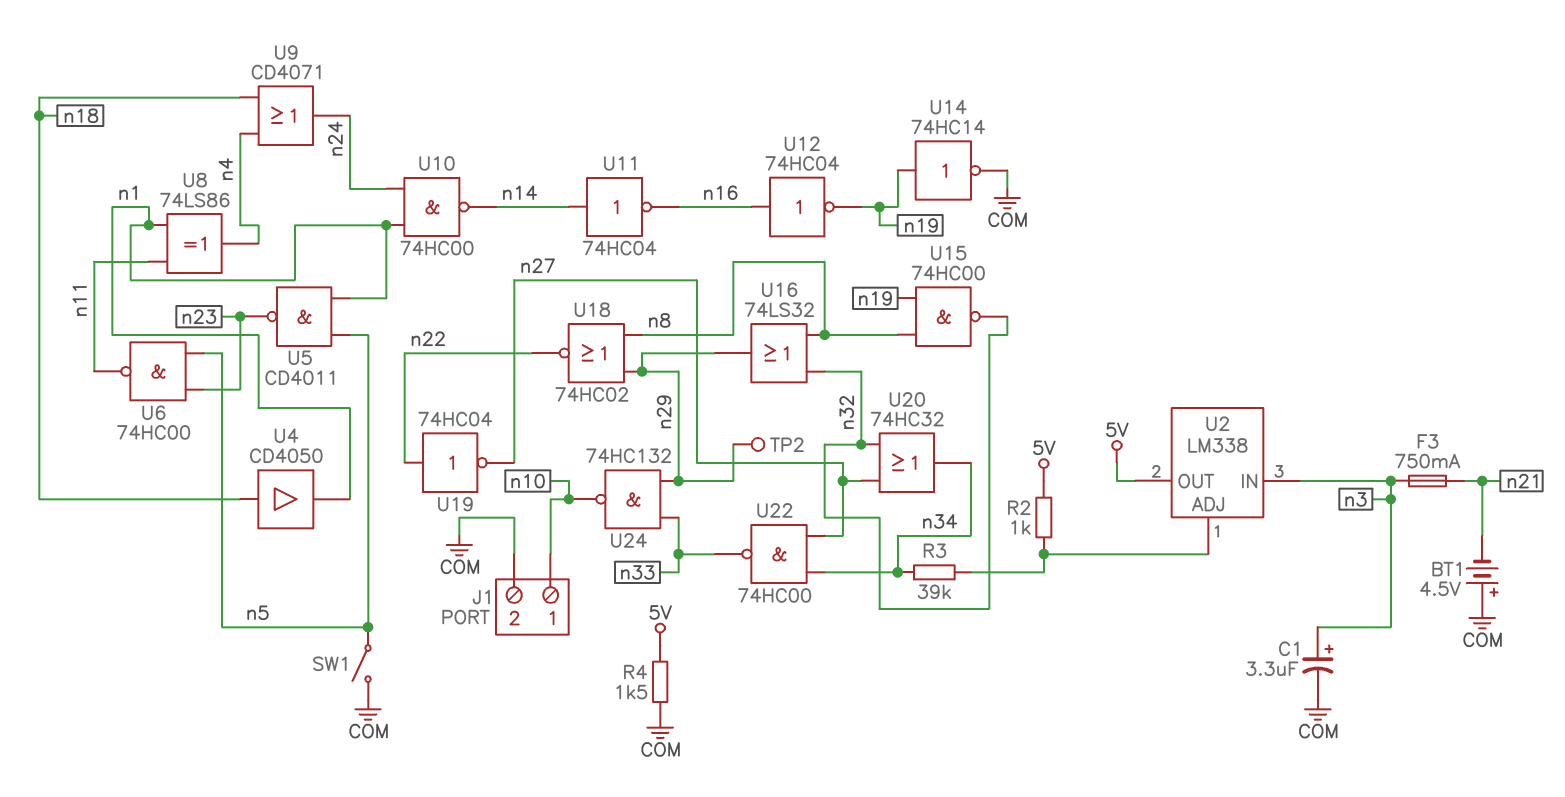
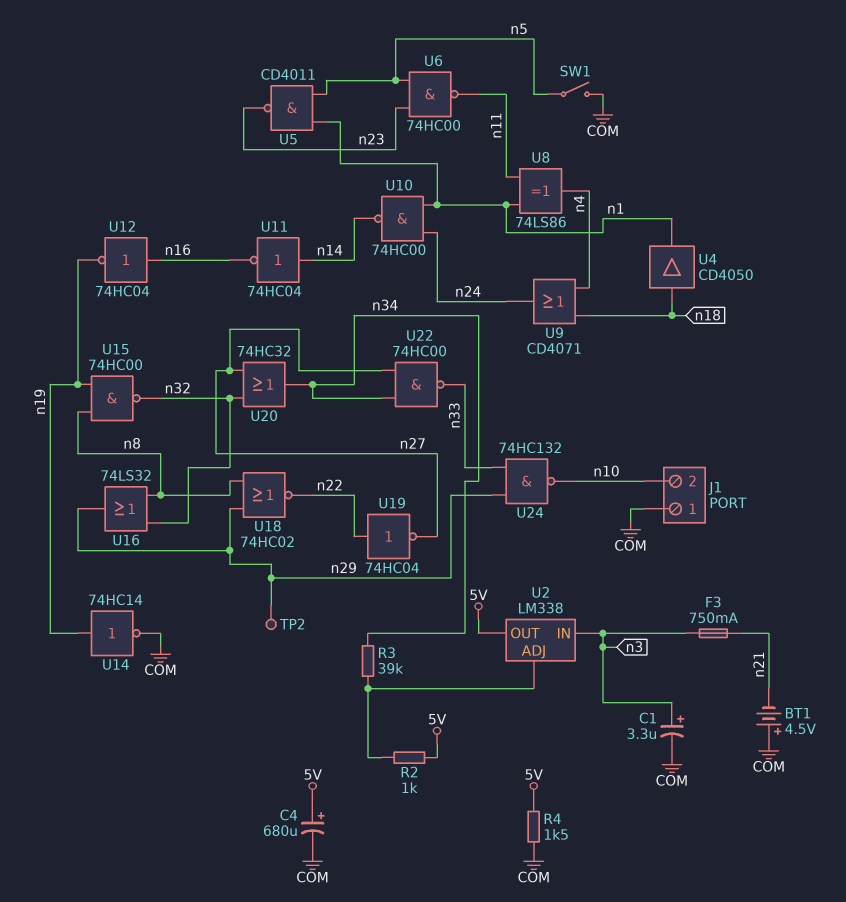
C4: none -> 680uF (plus 5V, minus COM)
J1 pin 1: n10 -> COM
J1 pin 2: COM -> n10

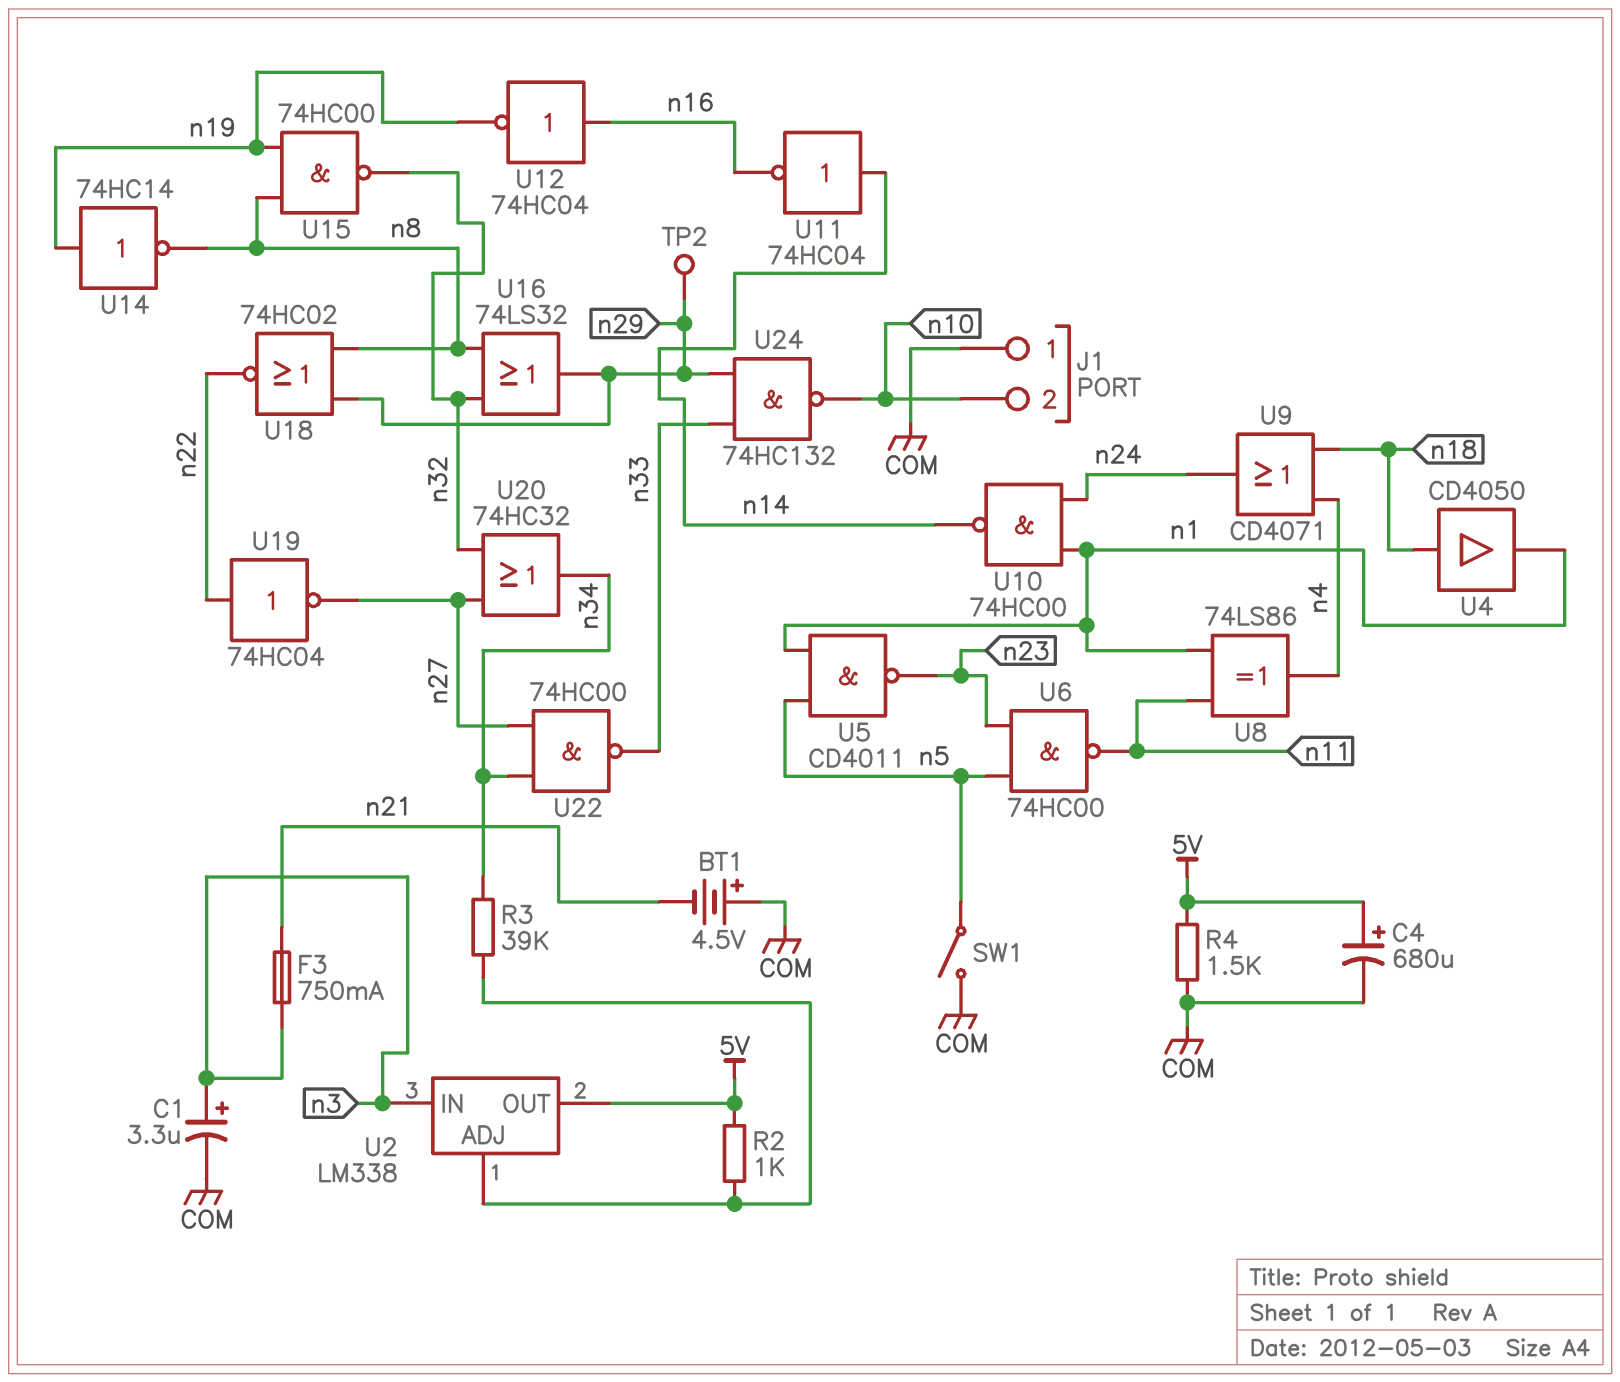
U14: NOT 74HC14 (in n19, out COM) -> NOT 74HC14 (in n19, out n8)

